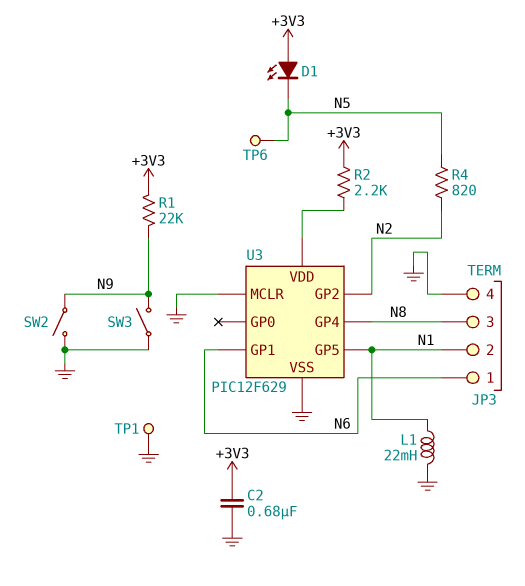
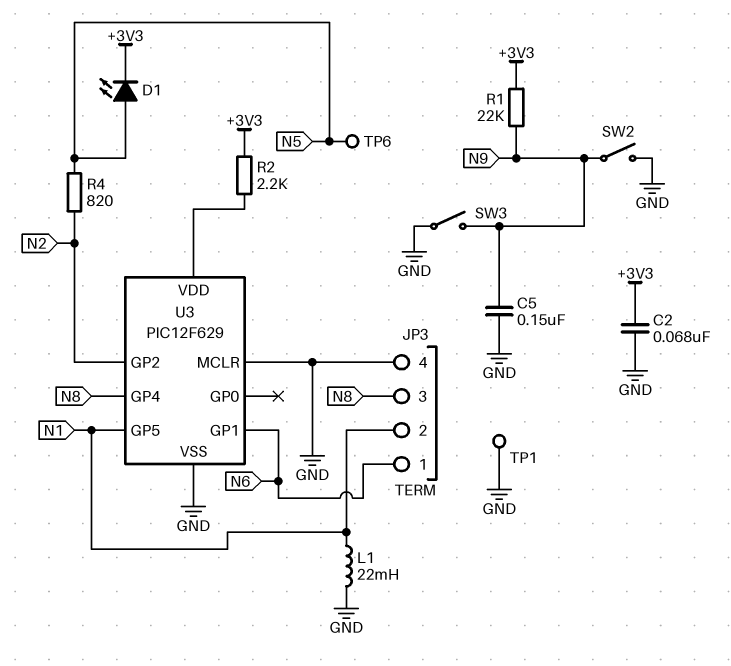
C2: 680nF (+3V3, GND) -> 68nF (+3V3, GND)
C5: none -> 150nF (GND, N9)
D1: LED (A +3V3, K N5) -> LED (A N5, K +3V3)

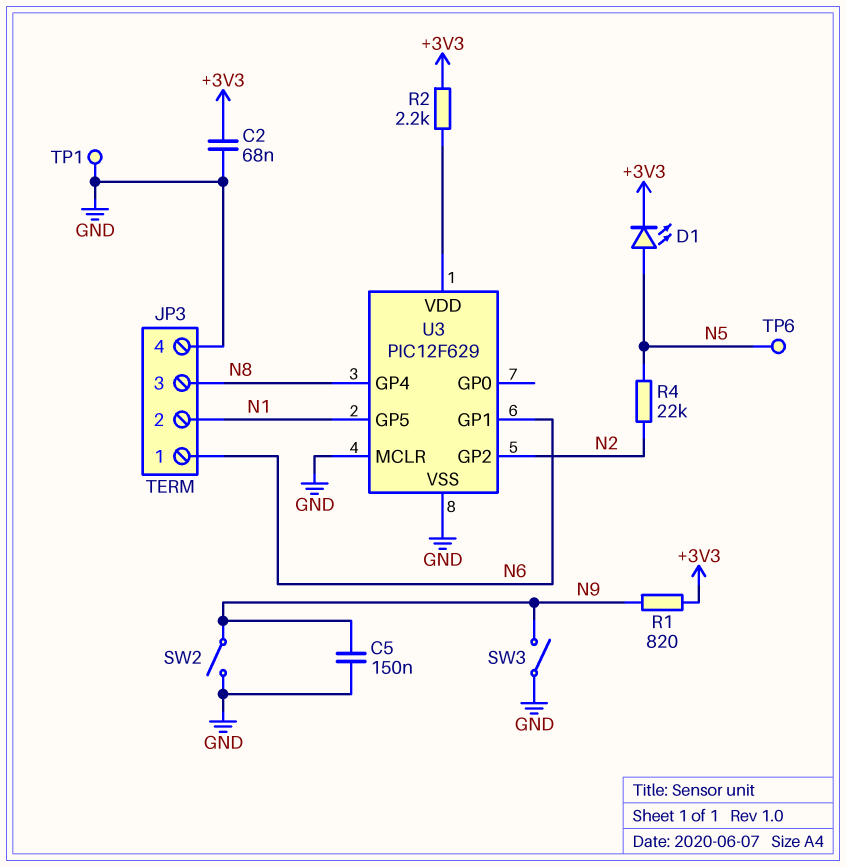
L1: 22mH (GND, N1) -> none
R1: 22k (+3V3, N9) -> 820 (+3V3, N9)
R4: 820 (N2, N5) -> 22k (N2, N5)

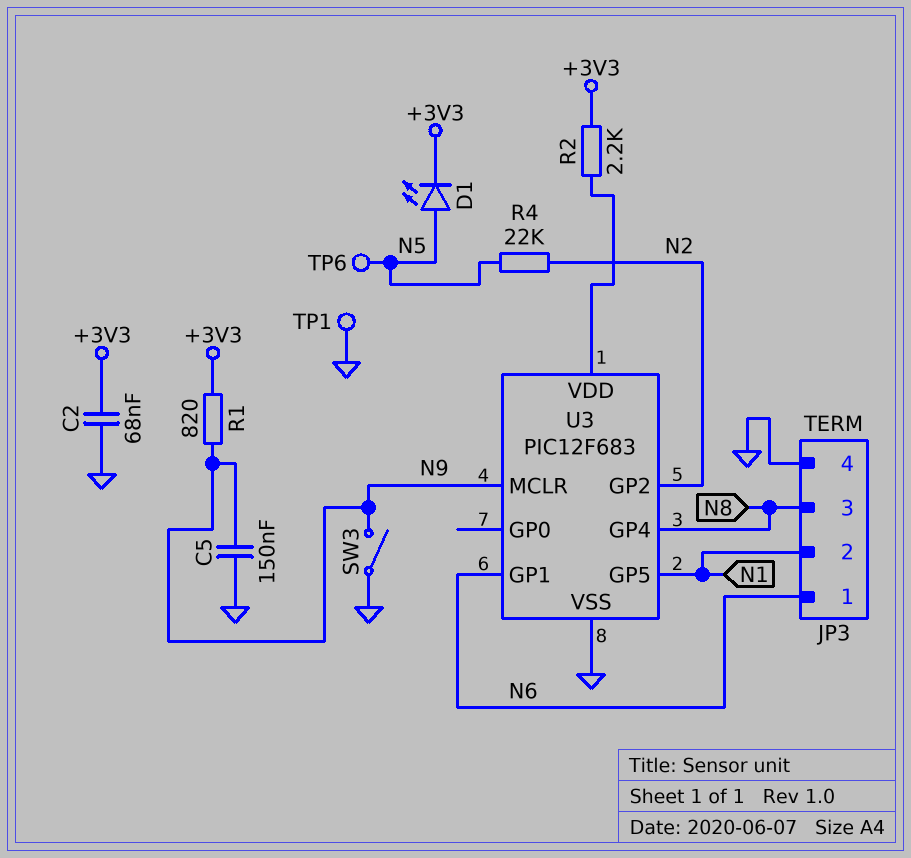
SW2: switch (GND, N9) -> none
U3: PIC12F629 -> PIC12F683
U3 pin MCLR: GND -> N9

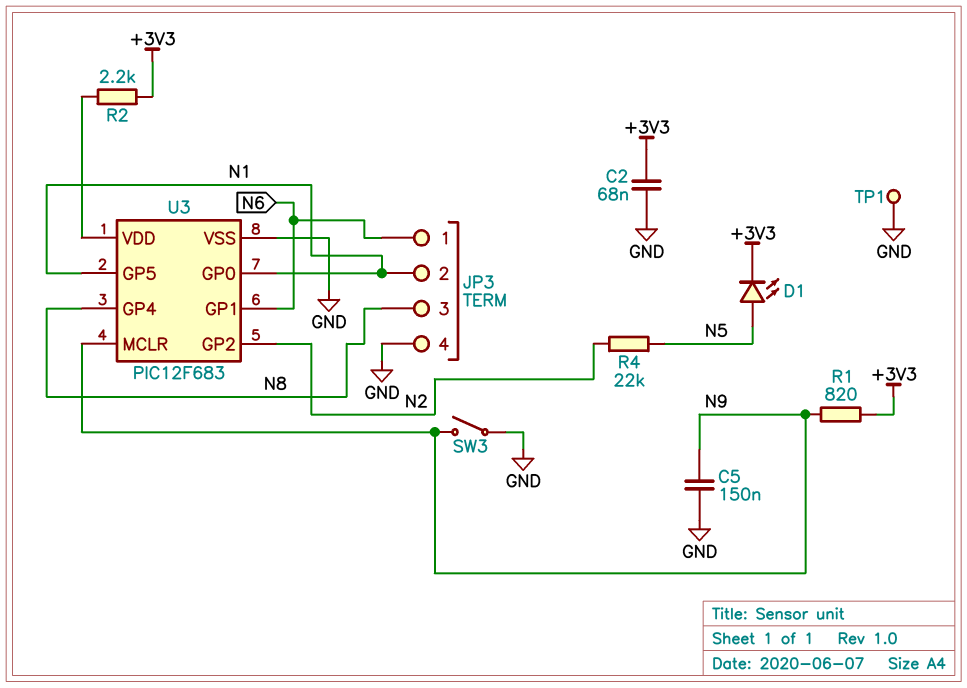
TP6: test point (N5) -> none
U3 pin GP0: none -> N1

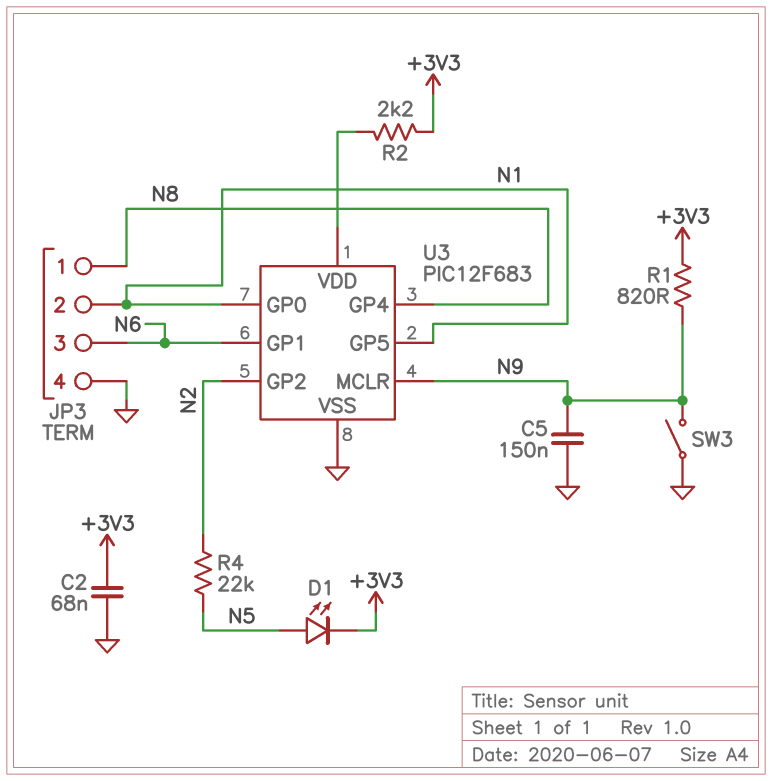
JP3 pin 1: N6 -> N8
JP3 pin 3: N8 -> N6
TP1: test point (GND) -> none

